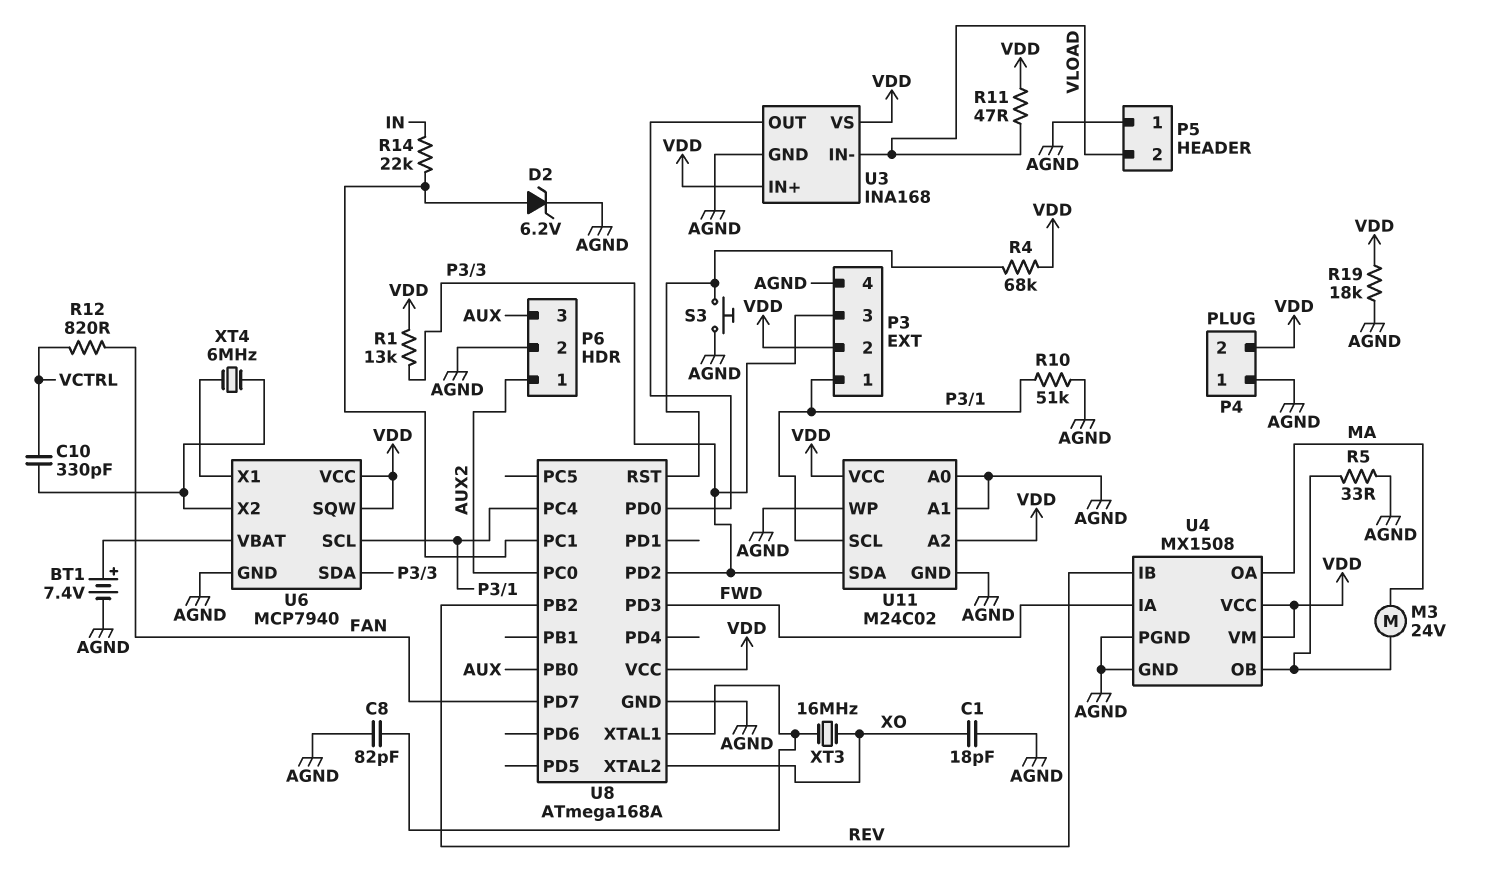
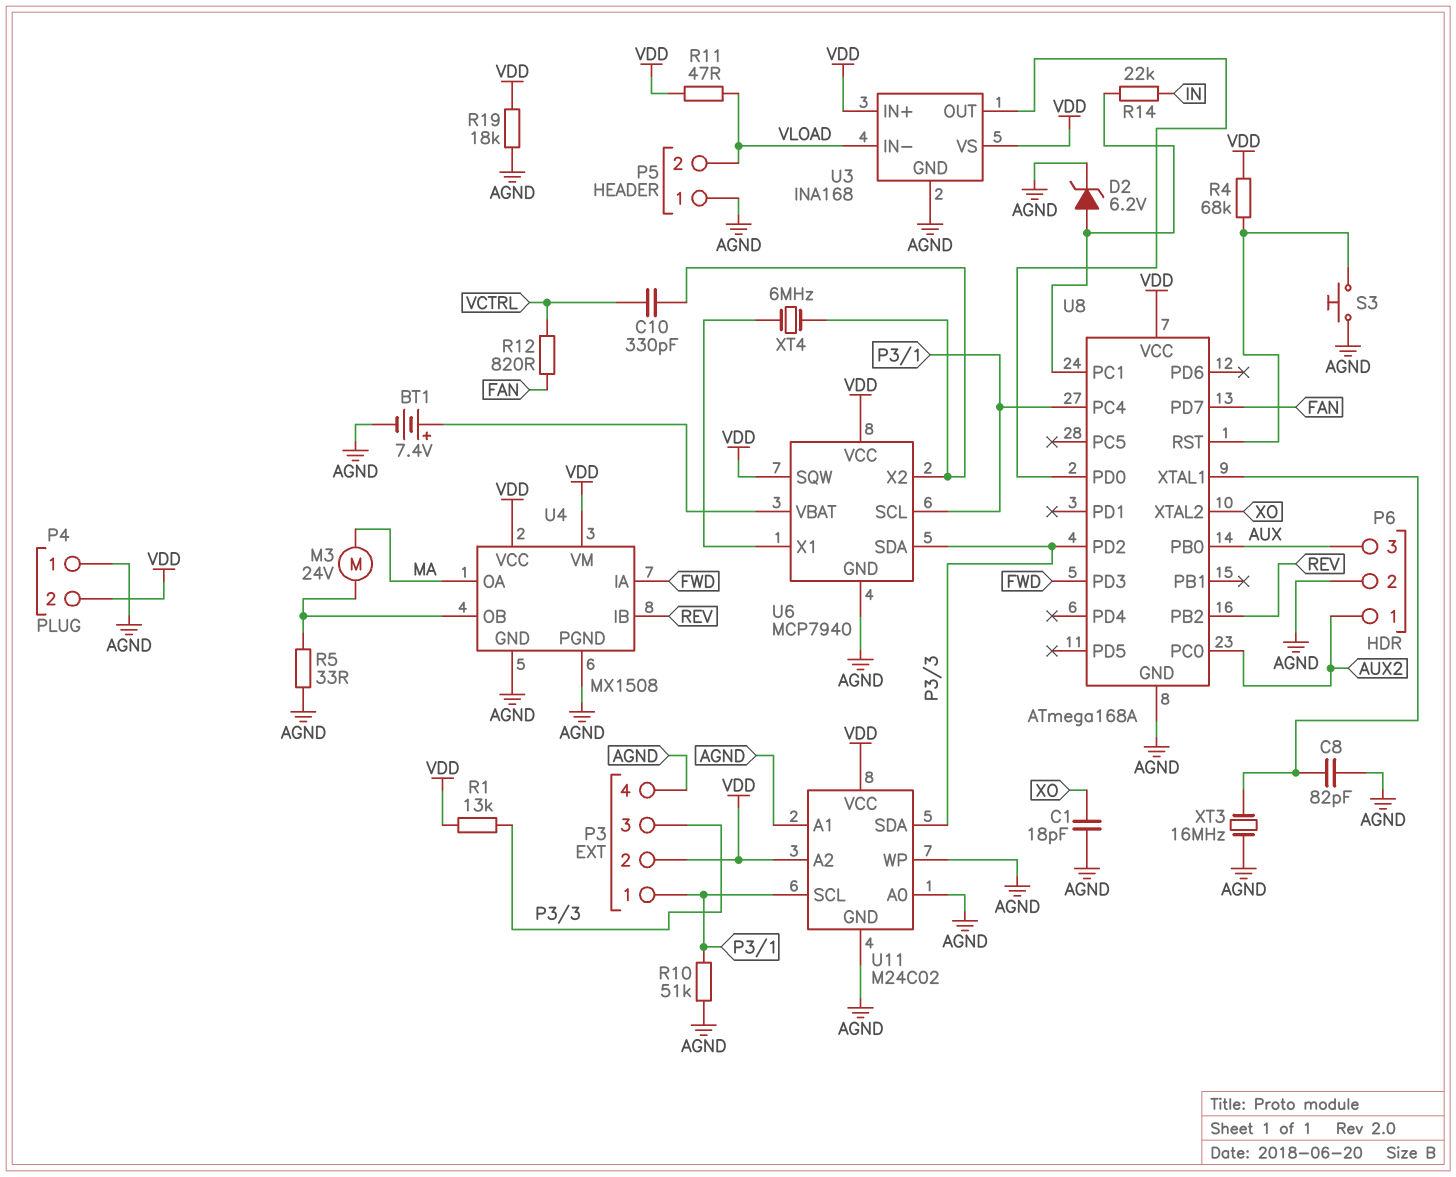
XT3: 16MHz (U8/XTAL1, XO) -> 16MHz (AGND, U8/XTAL1)

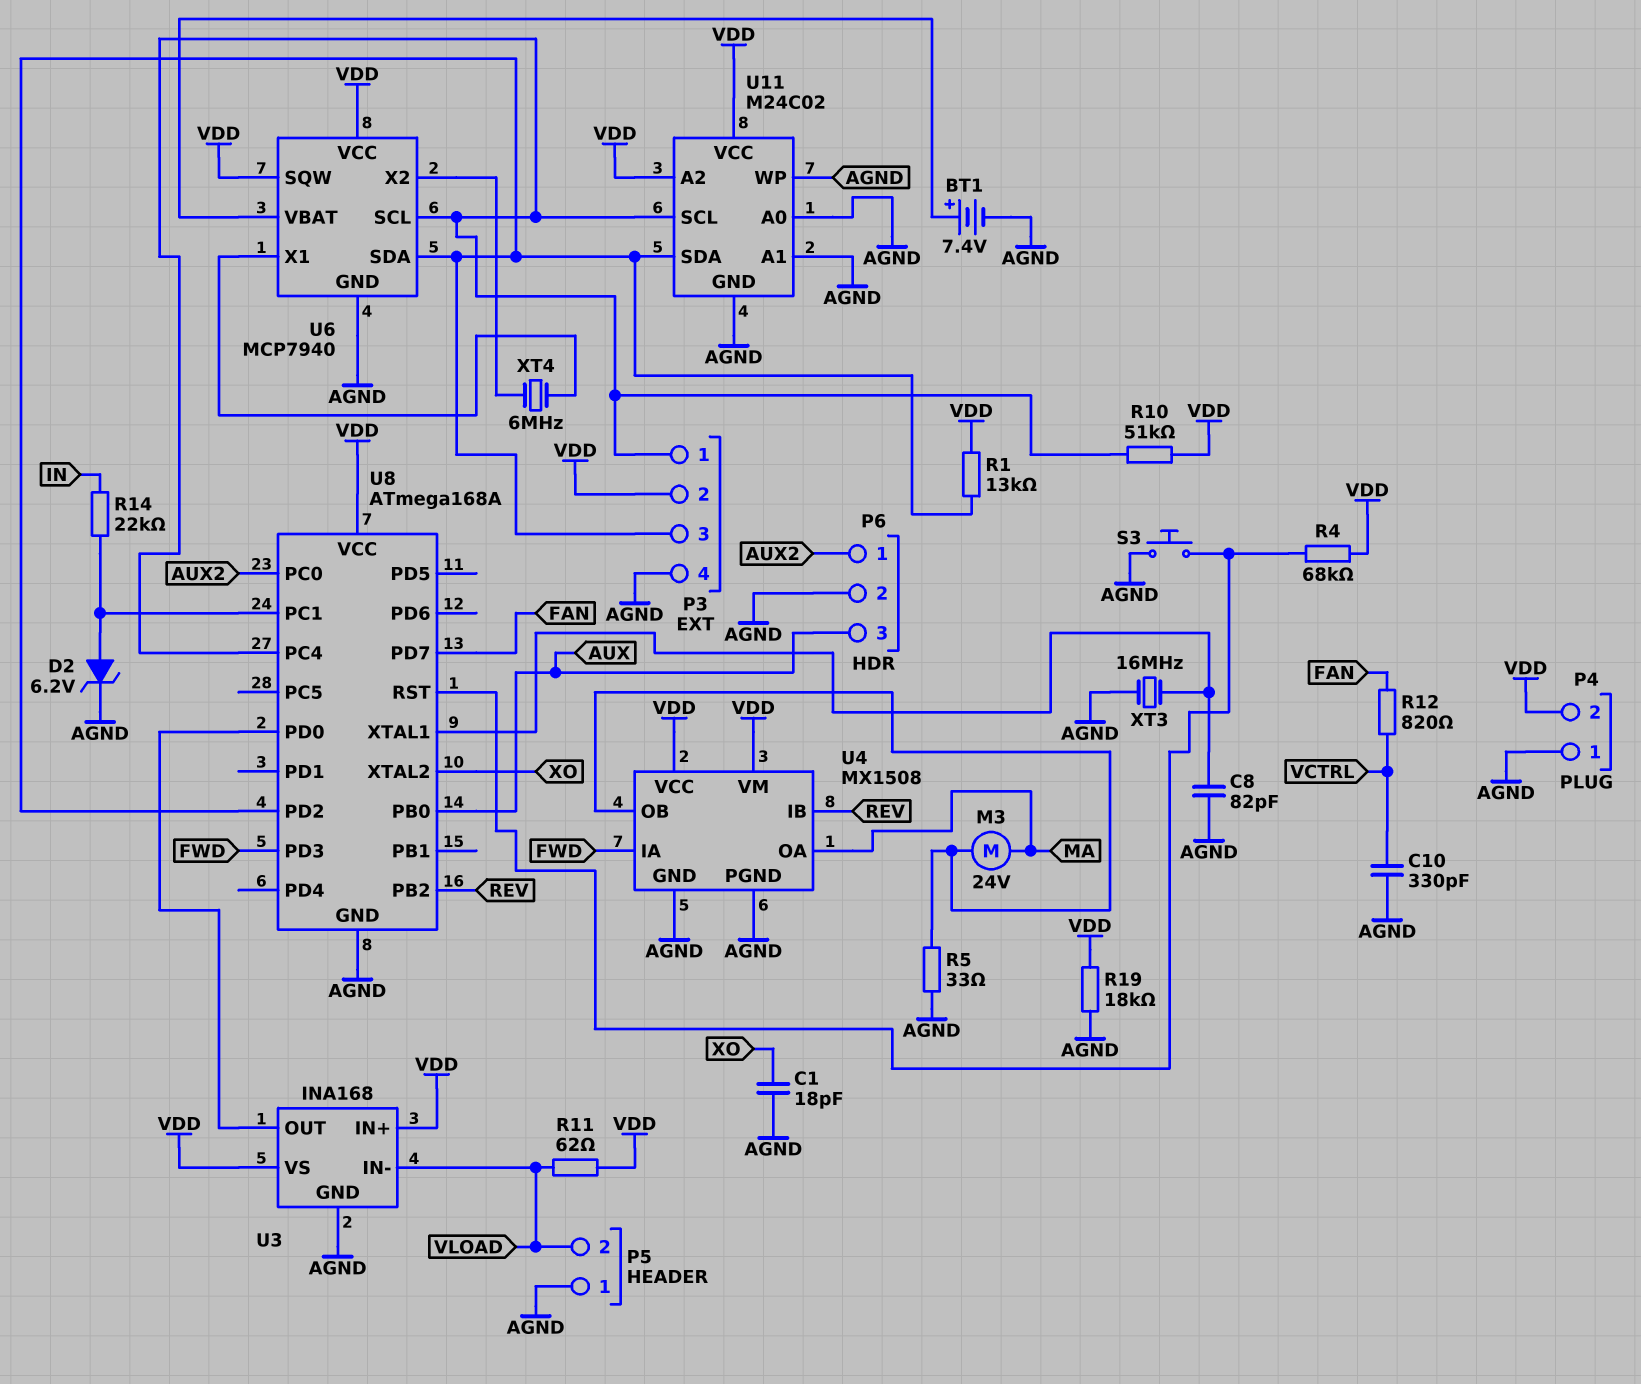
C10: 330pF (U6/X2, VCTRL) -> 330pF (AGND, VCTRL)
R10: 51k (AGND, P3/1) -> 51k (P3/1, VDD)
R11: 47 (VDD, VLOAD) -> 62 (VDD, VLOAD)

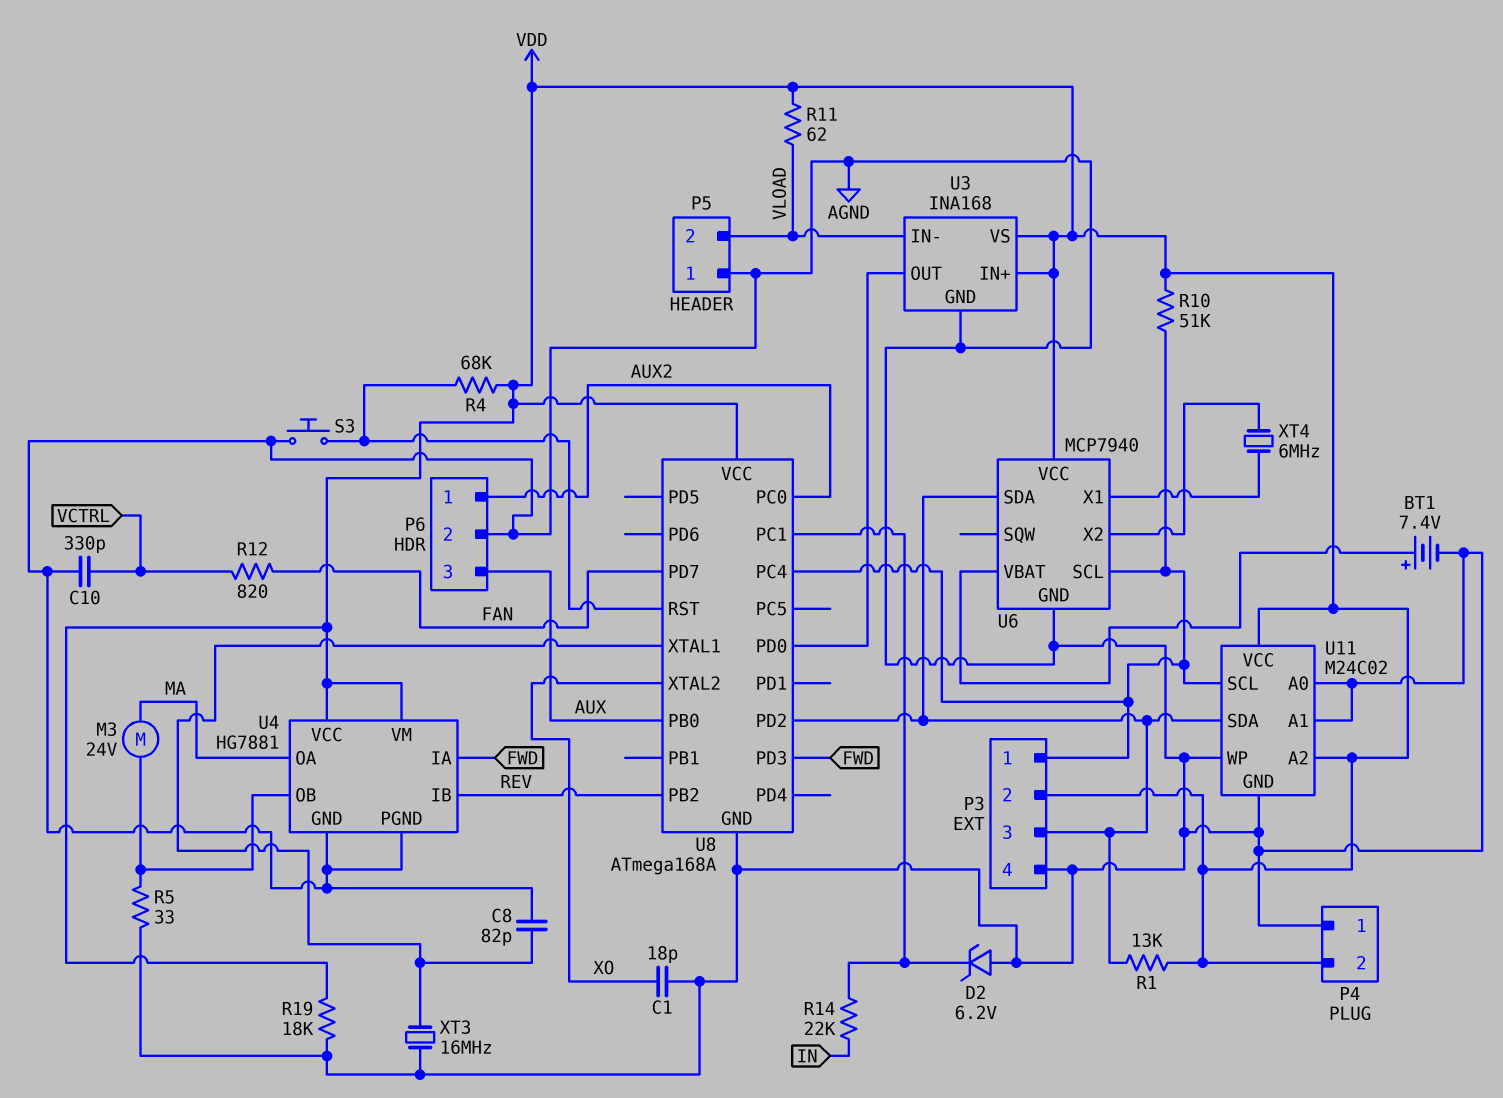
D2: zener 6.2V (A U8/PC1, K AGND) -> zener 6.2V (A AGND, K U8/PC1)
U4: MX1508 -> HG7881
U6 pin SQW: VDD -> none

